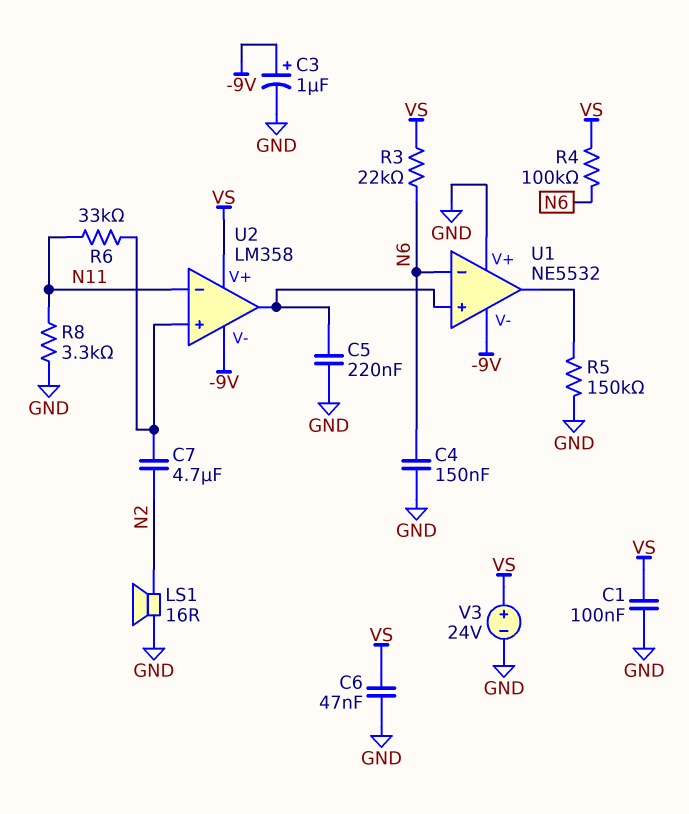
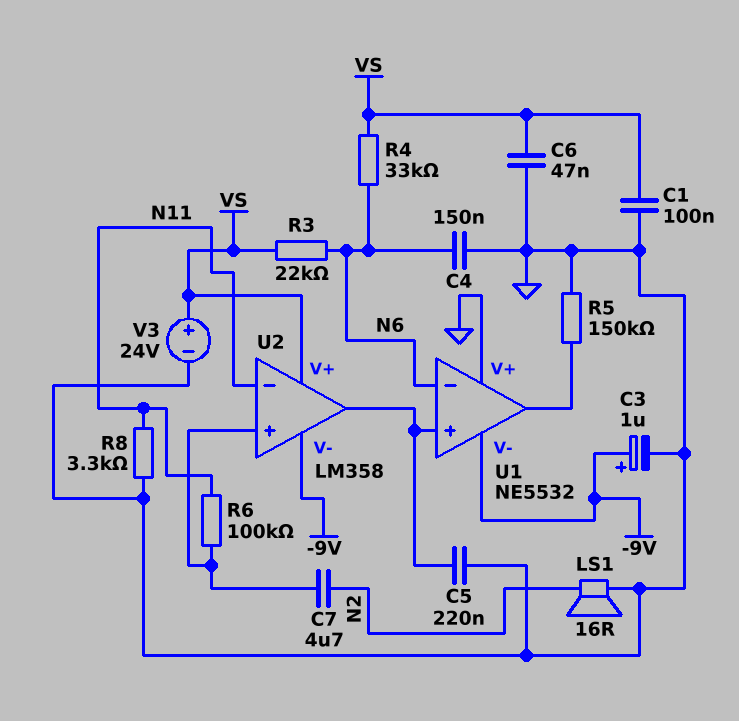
R4: 100k (N6, VS) -> 33k (N6, VS)
R6: 33k (N11, U2/in+) -> 100k (N11, U2/in+)

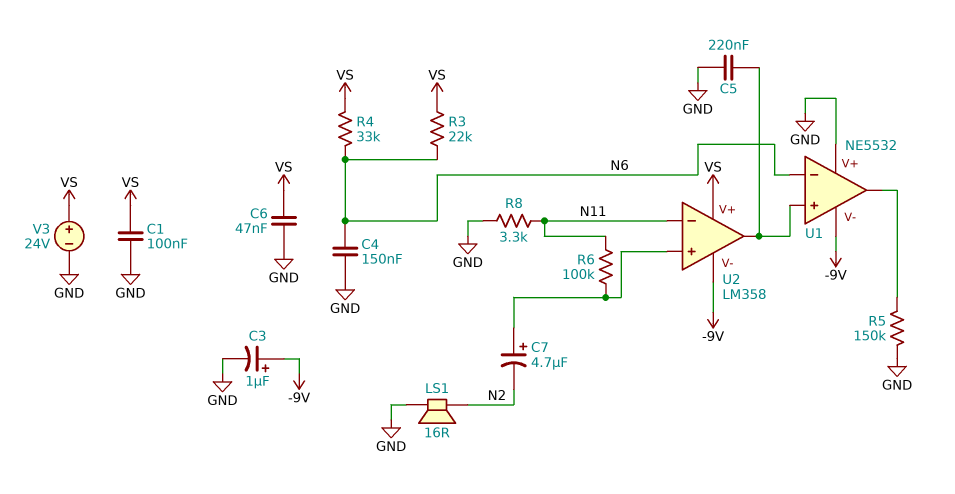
C7: 4.7uF (N2, U2/in+) -> 4.7uF (plus U2/in+, minus N2)

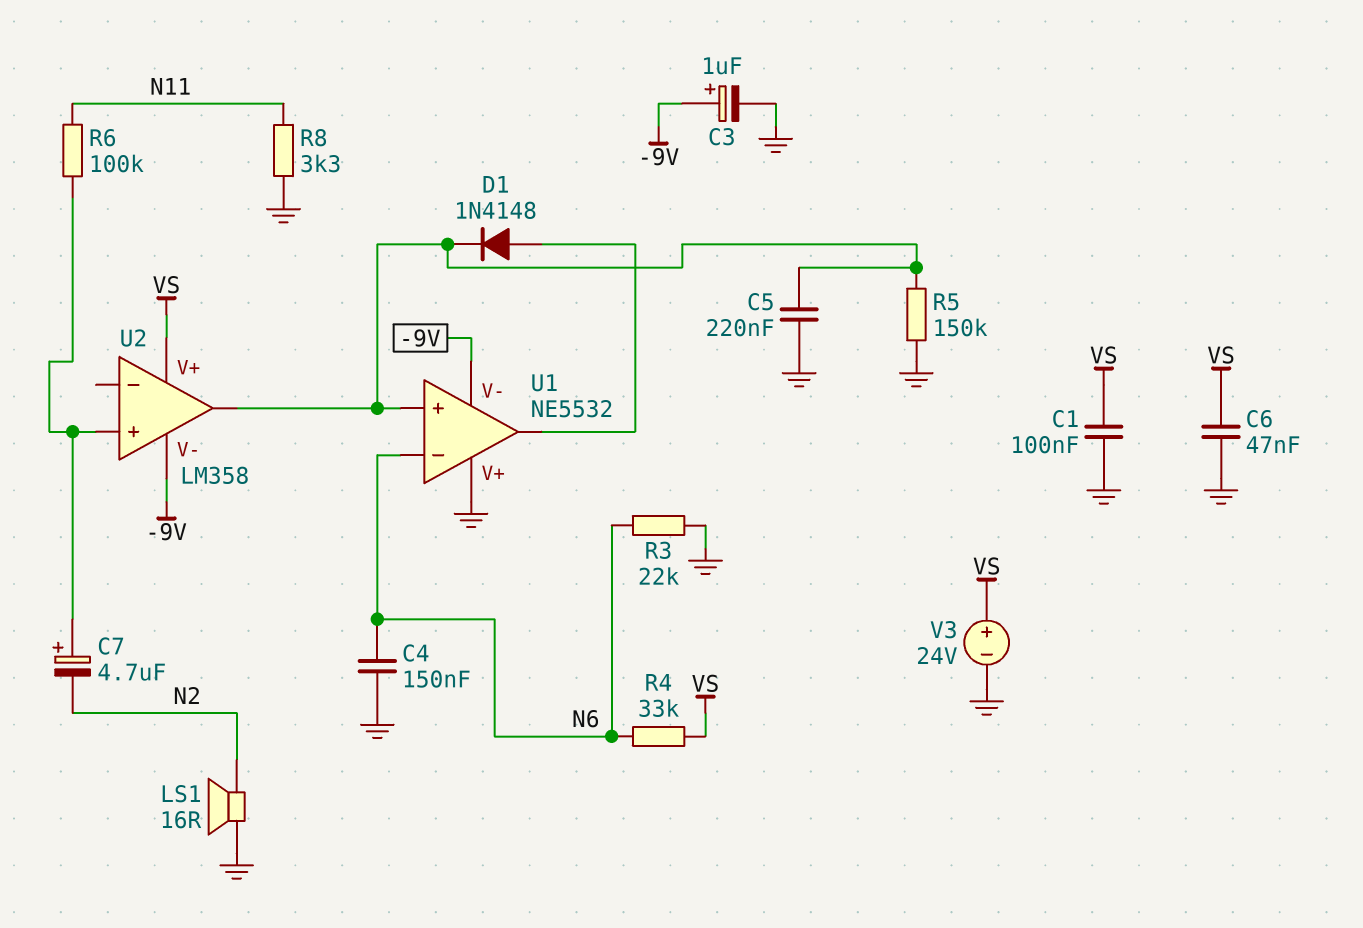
D1: none -> diode 1N4148 (A U1/out, K U1/in+)
R3: 22k (N6, VS) -> 22k (GND, N6)
R5: 150k (GND, U1/out) -> 150k (GND, U1/in+)
U2 pin in-: N11 -> none

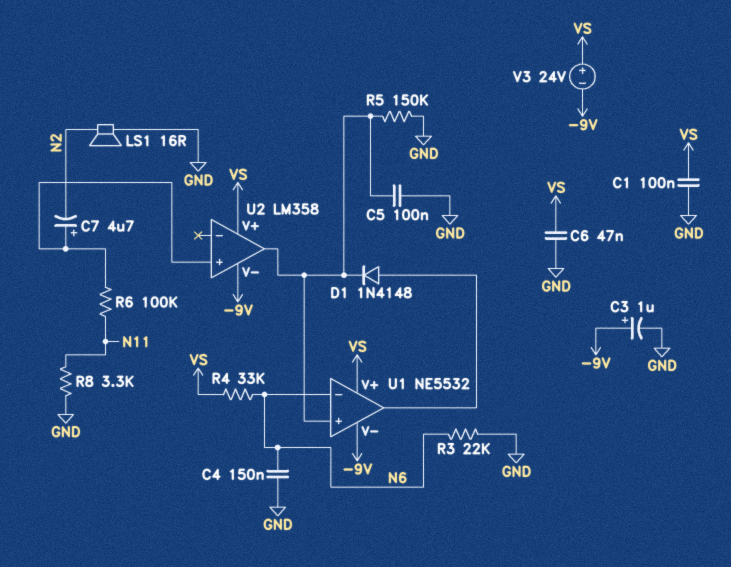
C5: 220nF (GND, U1/in+) -> 100nF (GND, U1/in+)
U1 pin V+: GND -> VS
V3: 24V (plus VS, minus GND) -> 24V (plus VS, minus -9V)

